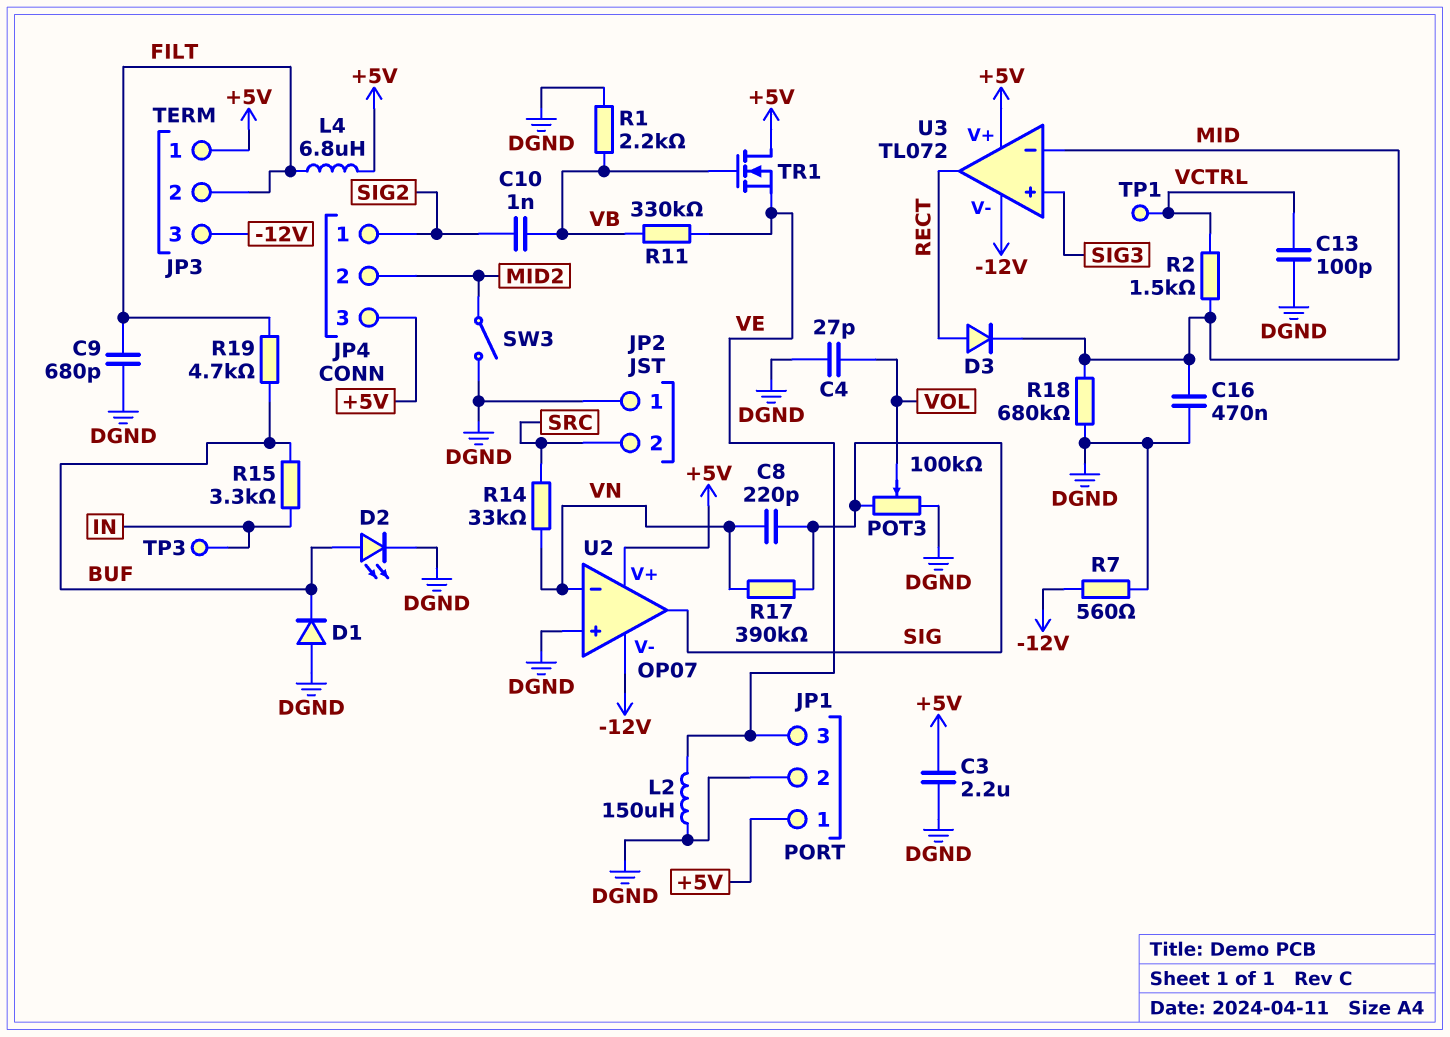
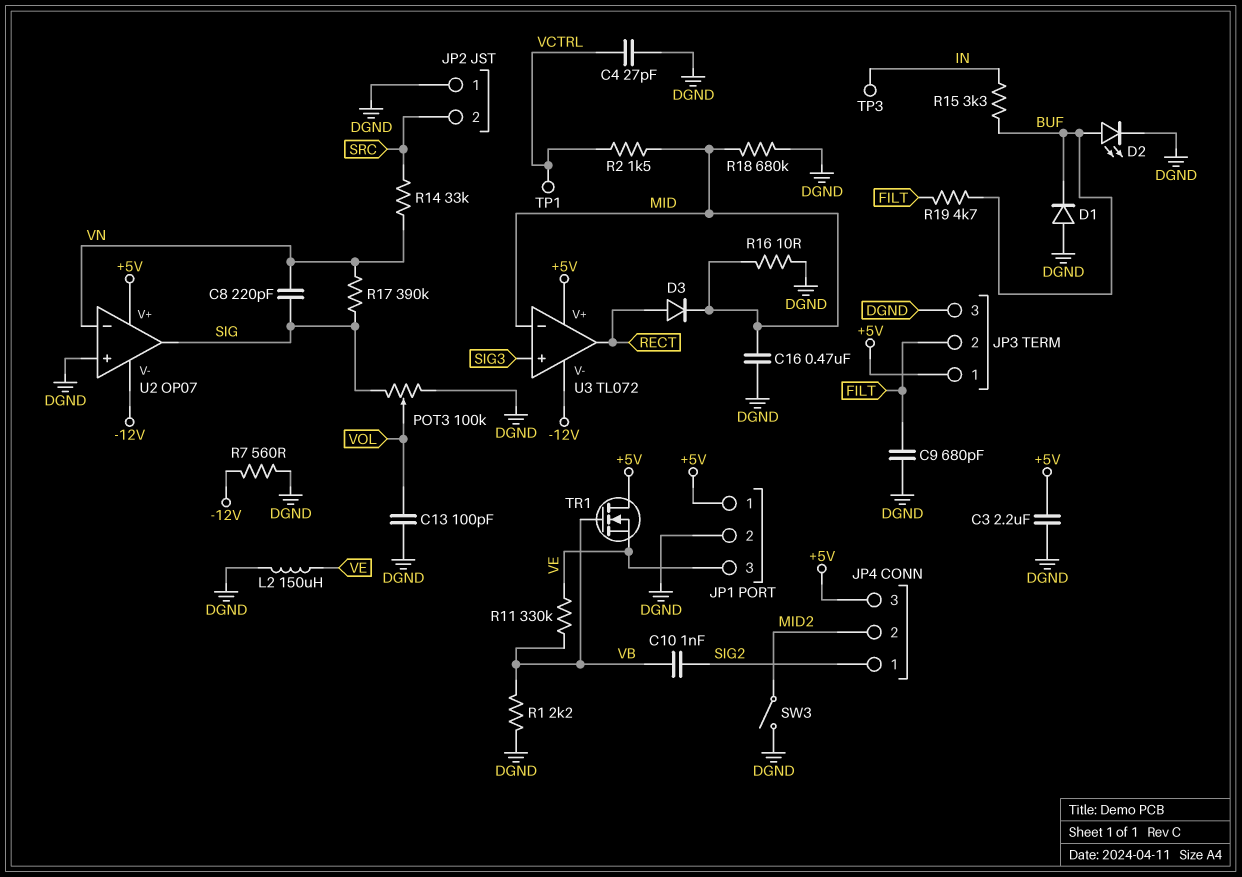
C4: 27pF (DGND, VOL) -> 27pF (DGND, VCTRL)
C13: 100pF (DGND, VCTRL) -> 100pF (DGND, VOL)
JP3 pin 3: -12V -> DGND
L4: 6.8uH (+5V, FILT) -> none
R16: none -> 10 (DGND, MID)

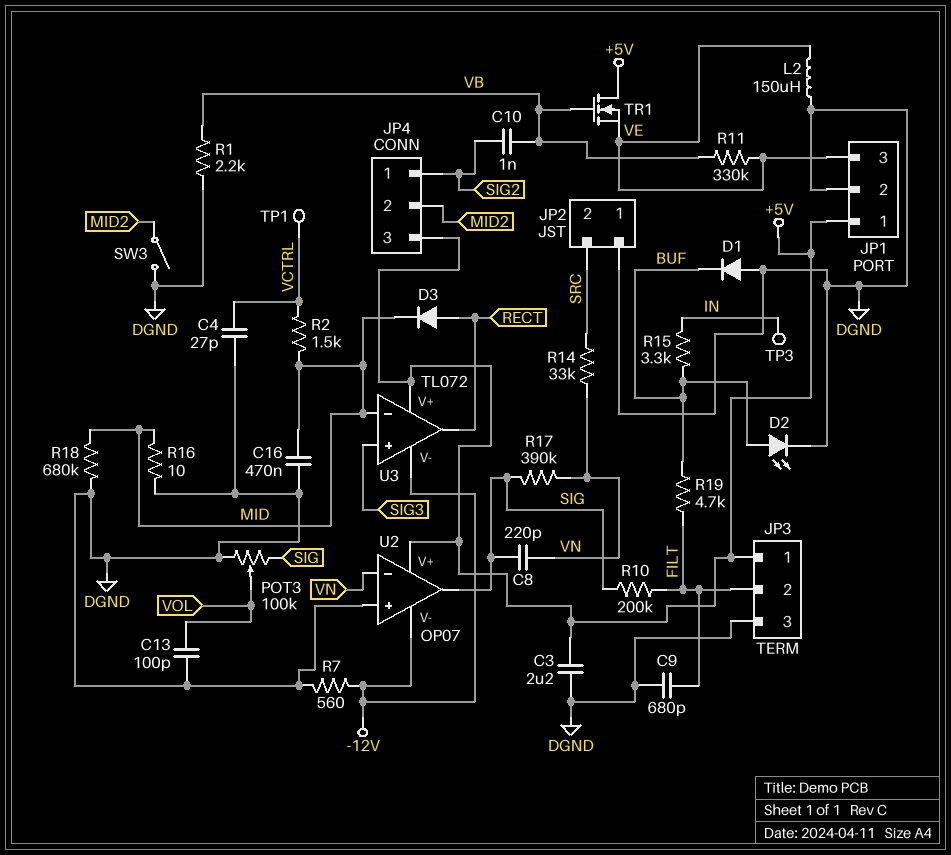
R10: none -> 200k (FILT, SIG)

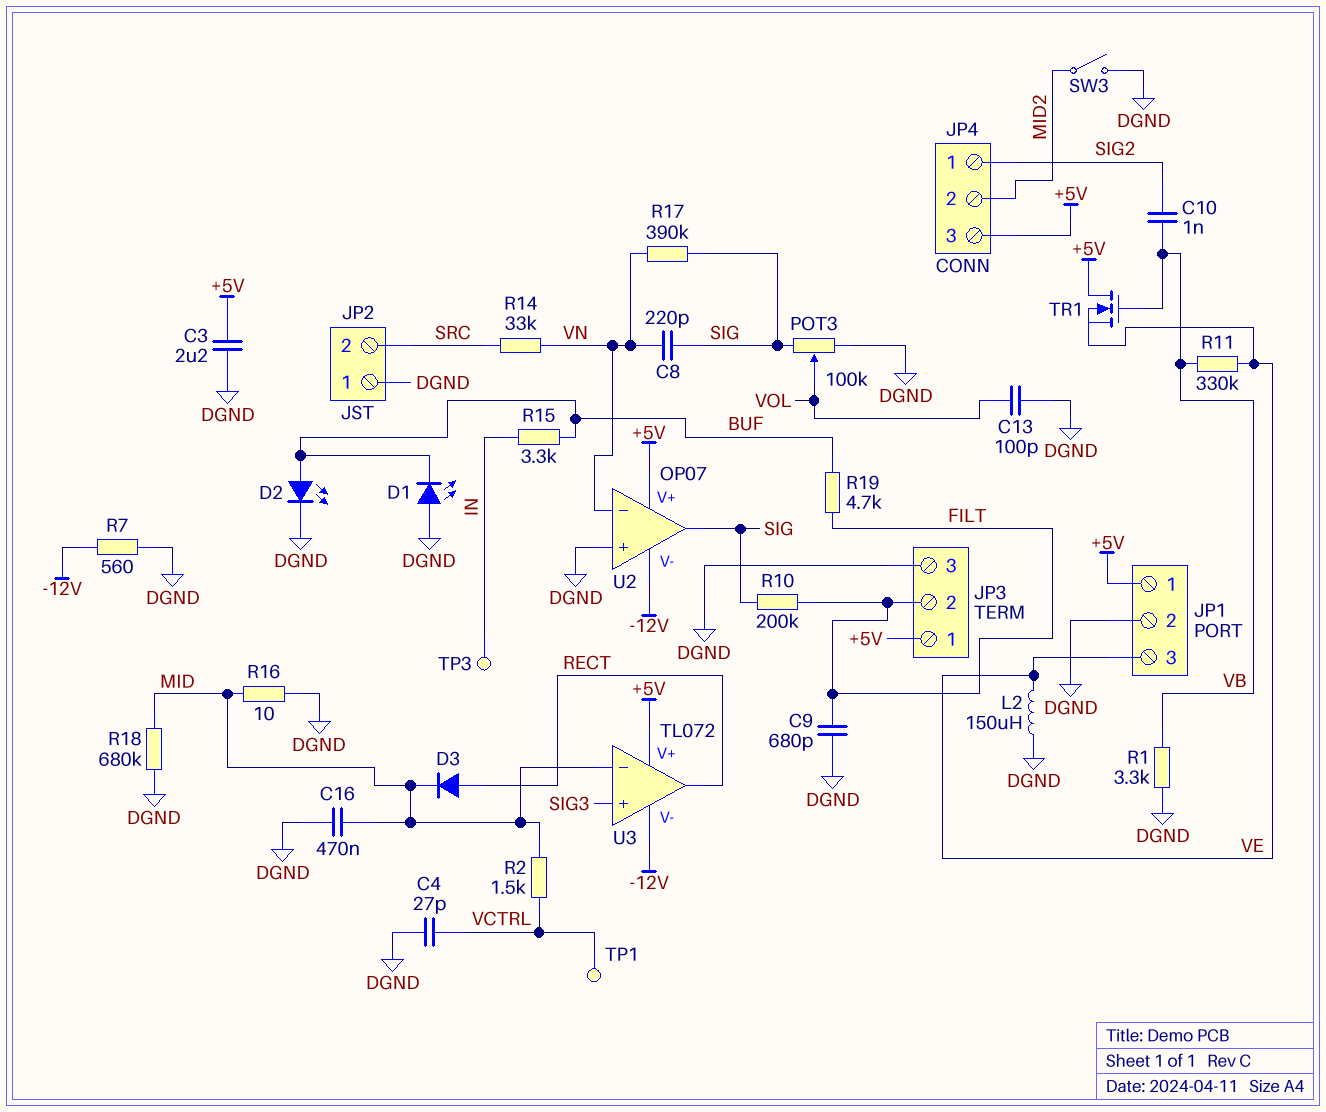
D1: diode (A DGND, K BUF) -> LED (A DGND, K BUF)
R1: 2.2k (DGND, VB) -> 3.3k (DGND, VB)

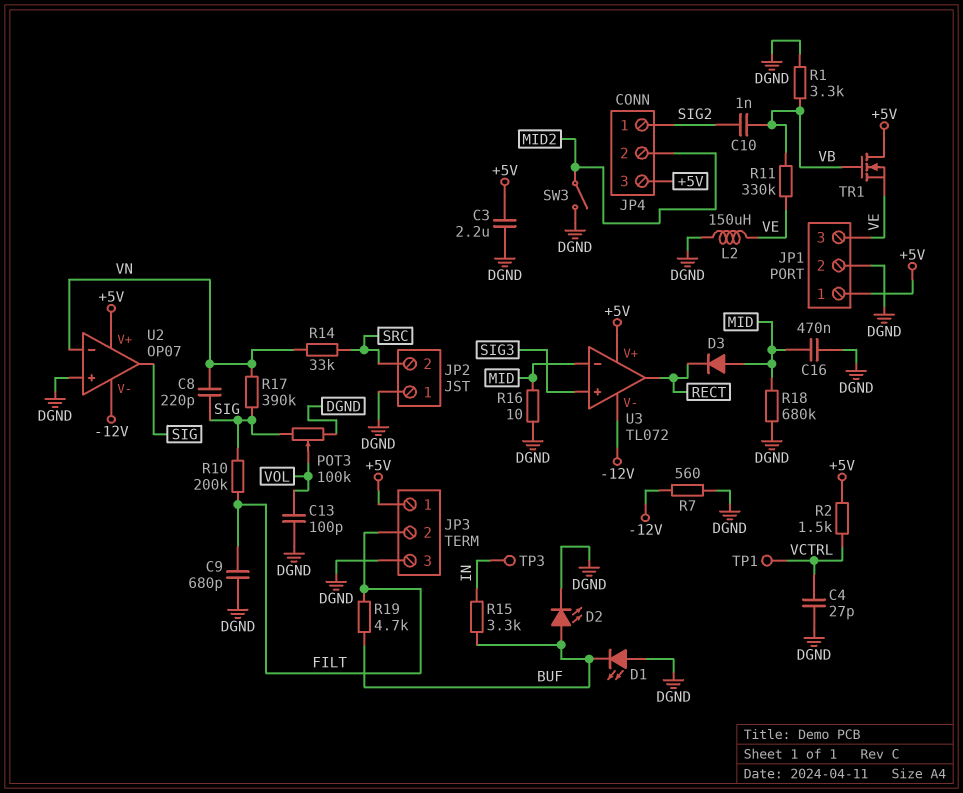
D3: diode (A RECT, K MID) -> diode (A MID, K RECT)
R2: 1.5k (MID, VCTRL) -> 1.5k (+5V, VCTRL)

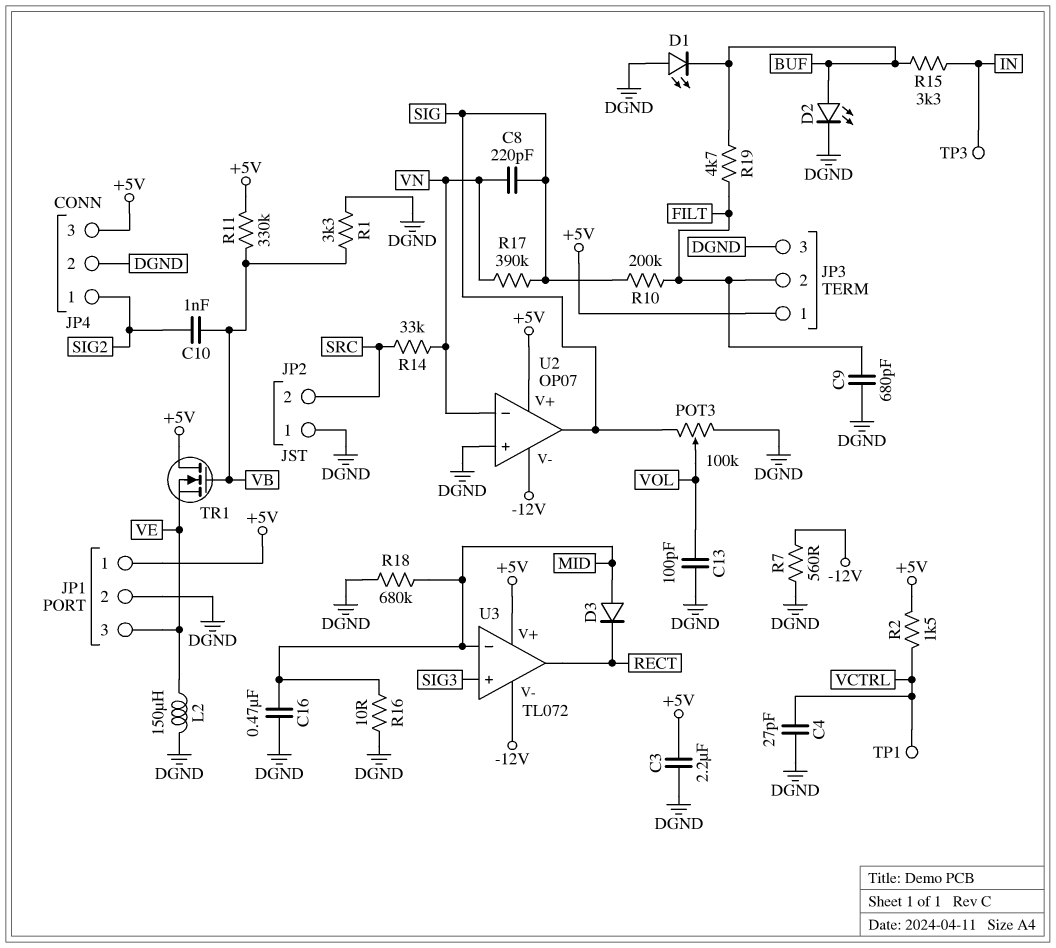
JP4 pin 2: MID2 -> DGND
R11: 330k (VB, VE) -> 330k (+5V, VB)
SW3: switch (DGND, MID2) -> none

